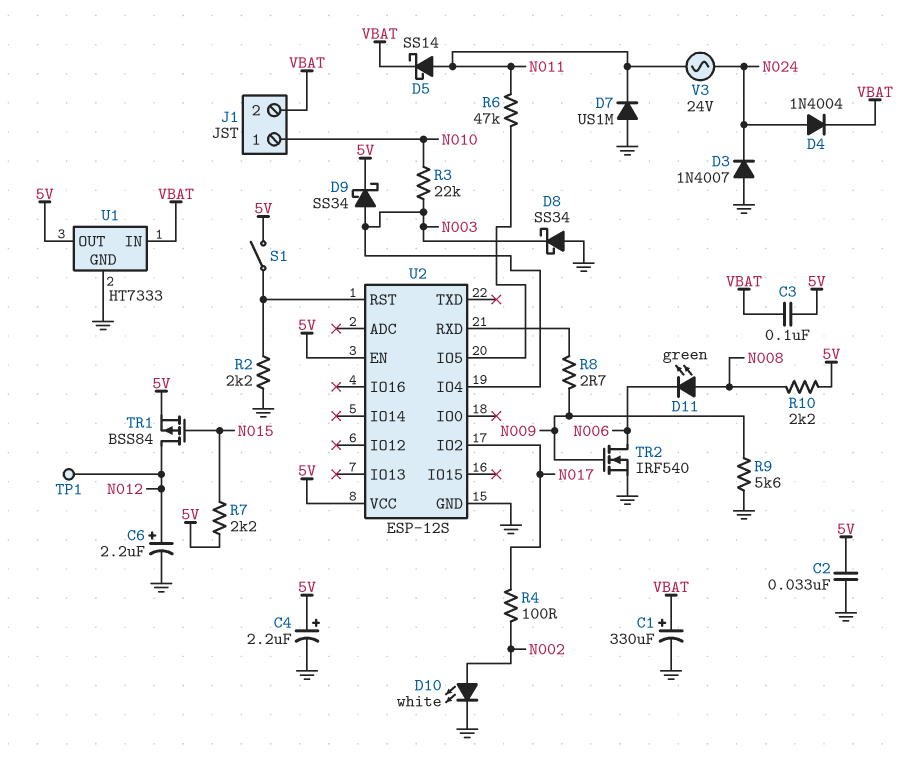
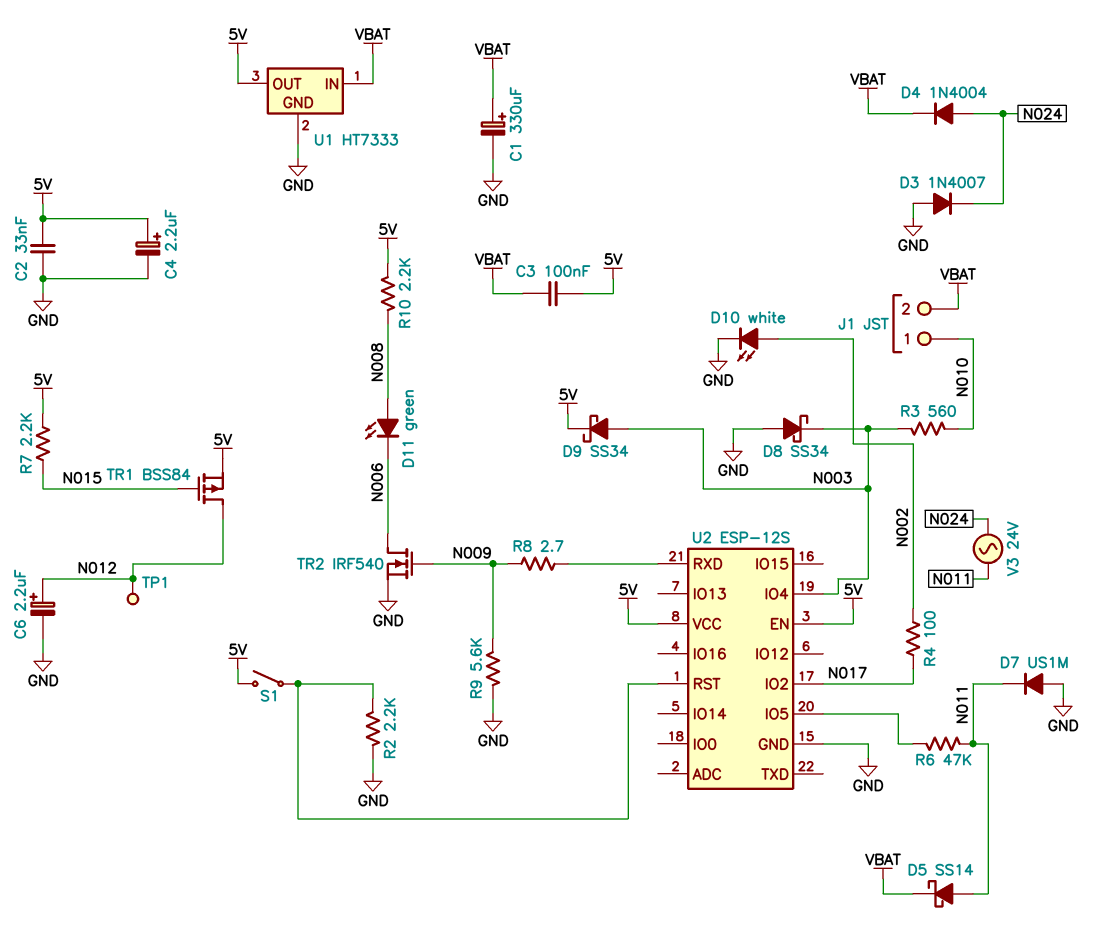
R3: 22k (N003, N010) -> 560 (N003, N010)

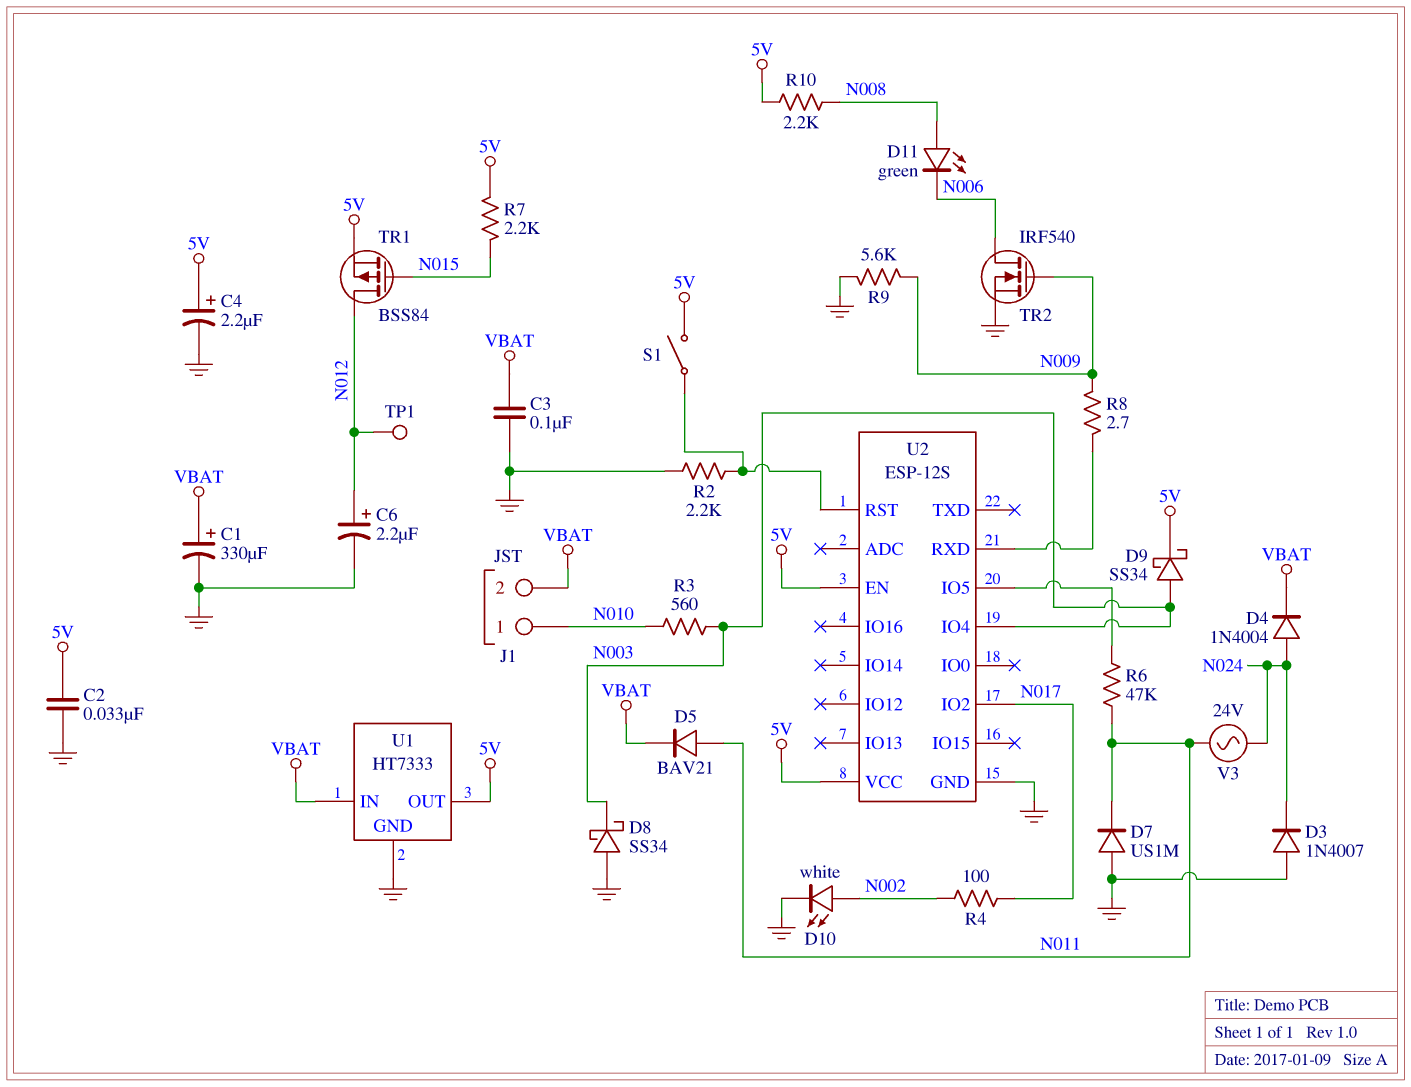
C3: 100nF (5V, VBAT) -> 100nF (GND, VBAT)
D5: schottky SS14 (A N011, K VBAT) -> diode BAV21 (A N011, K VBAT)

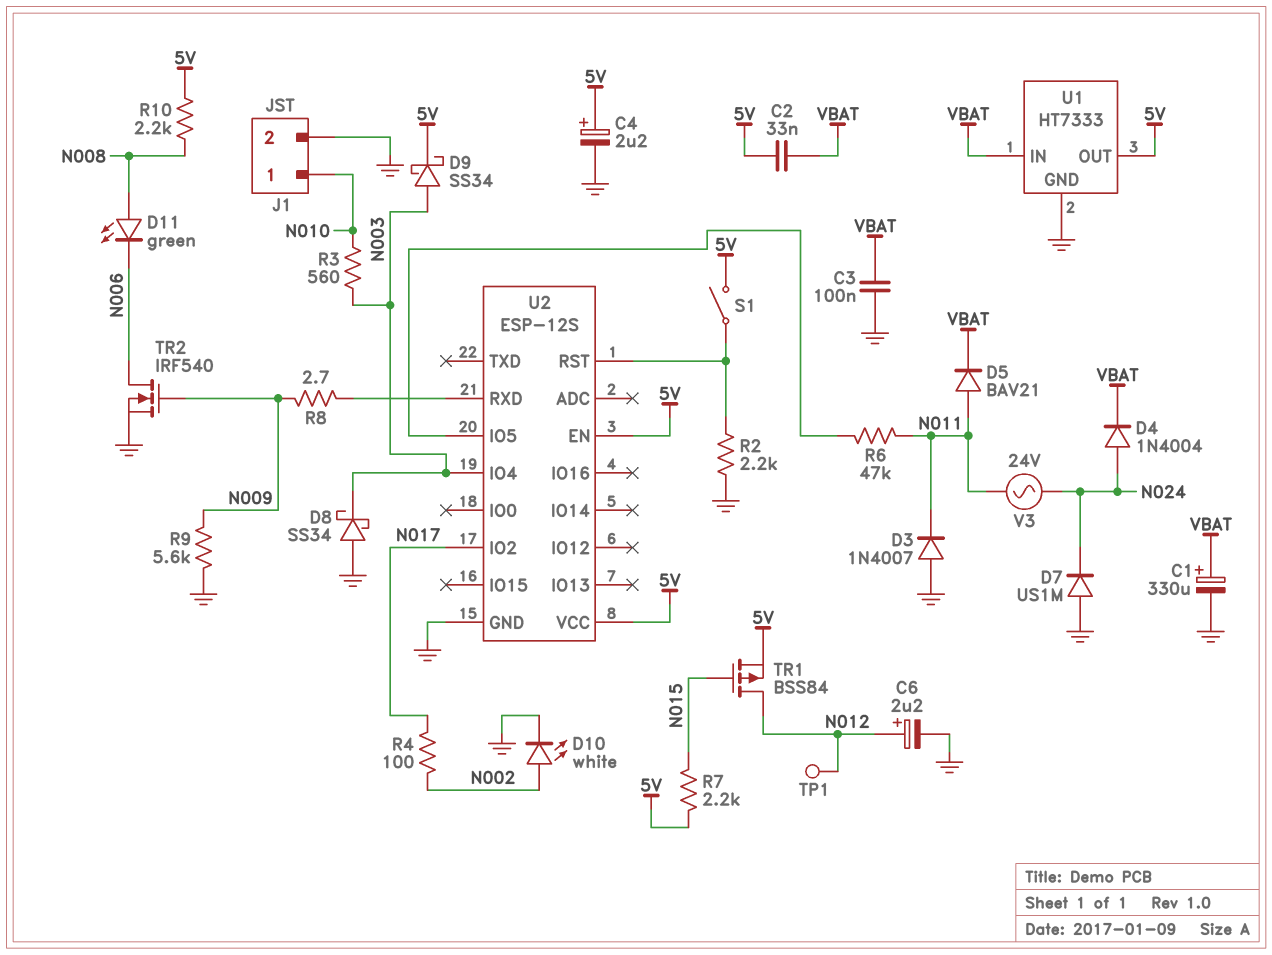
C2: 33nF (5V, GND) -> 33nF (5V, VBAT)
D3: diode 1N4007 (A GND, K N024) -> diode 1N4007 (A GND, K N011)
D7: diode US1M (A GND, K N011) -> diode US1M (A GND, K N024)
J1 pin 2: VBAT -> GND

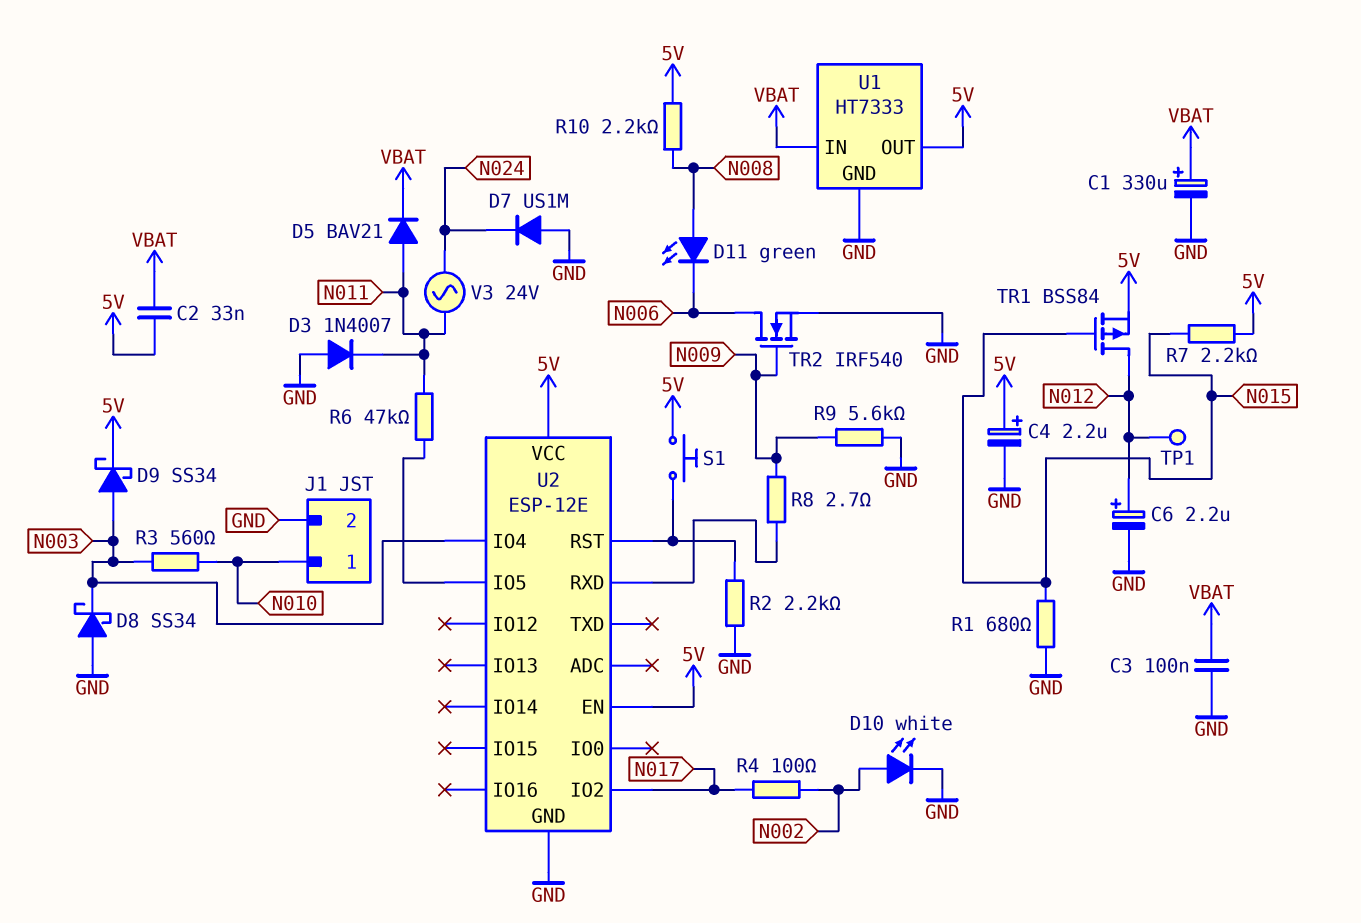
D4: diode 1N4004 (A N024, K VBAT) -> none
R1: none -> 680 (GND, N015)
S1: switch (5V, U2/RST) -> button (5V, U2/RST)
U2: ESP-12S -> ESP-12E

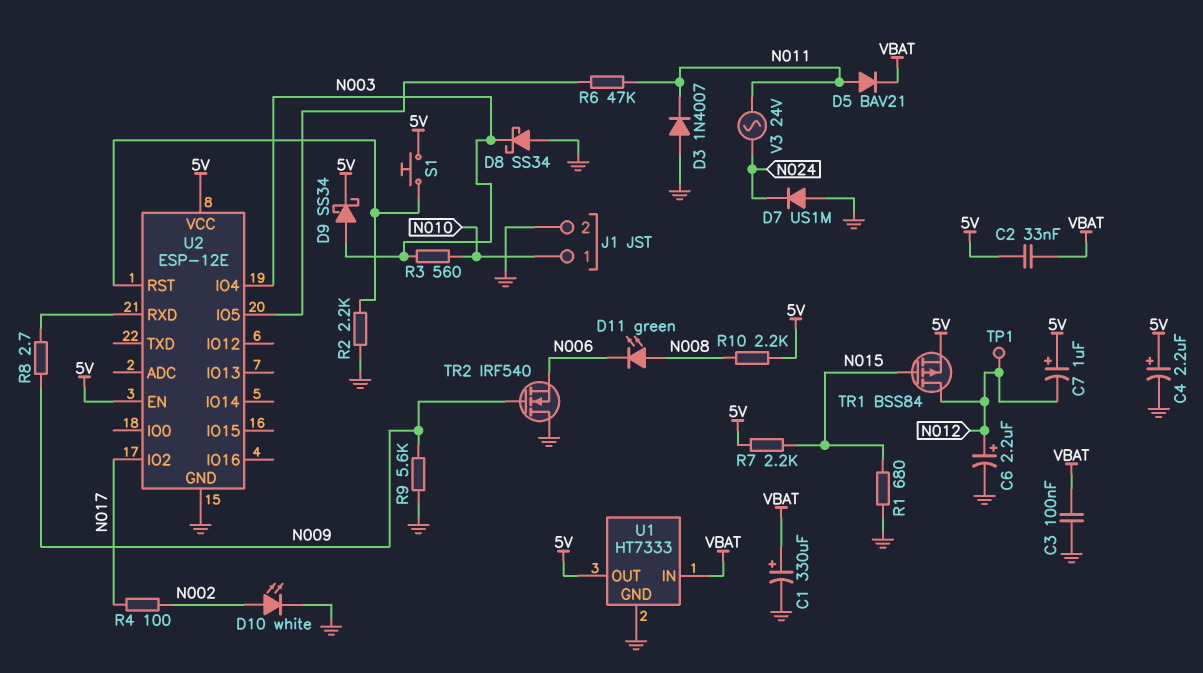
C7: none -> 1uF (plus 5V, minus N012)
TR2: NMOS IRF540 (G N009, D N006, S GND) -> NMOS IRF540 (G N009, D GND, S N006)

